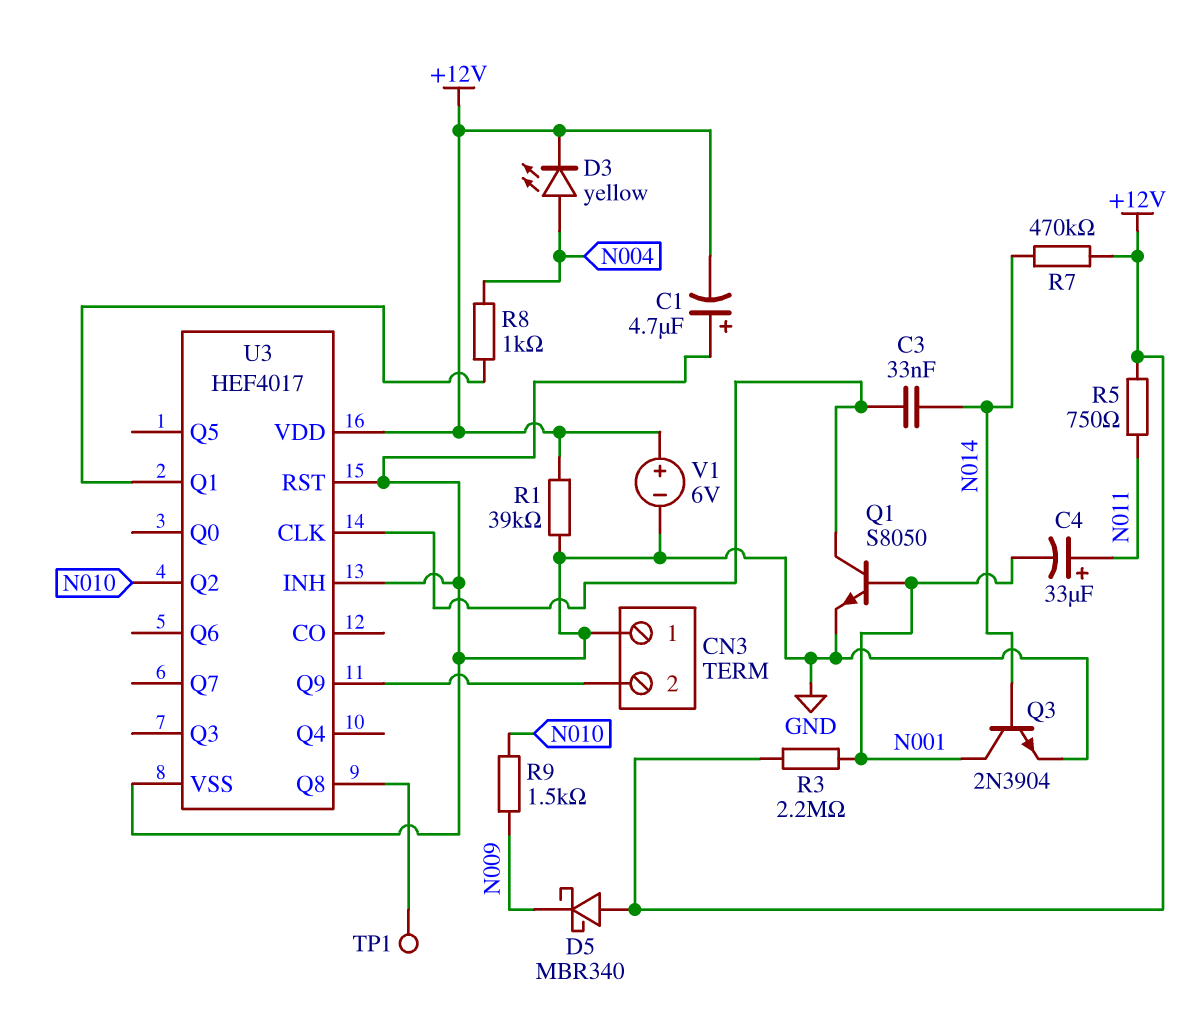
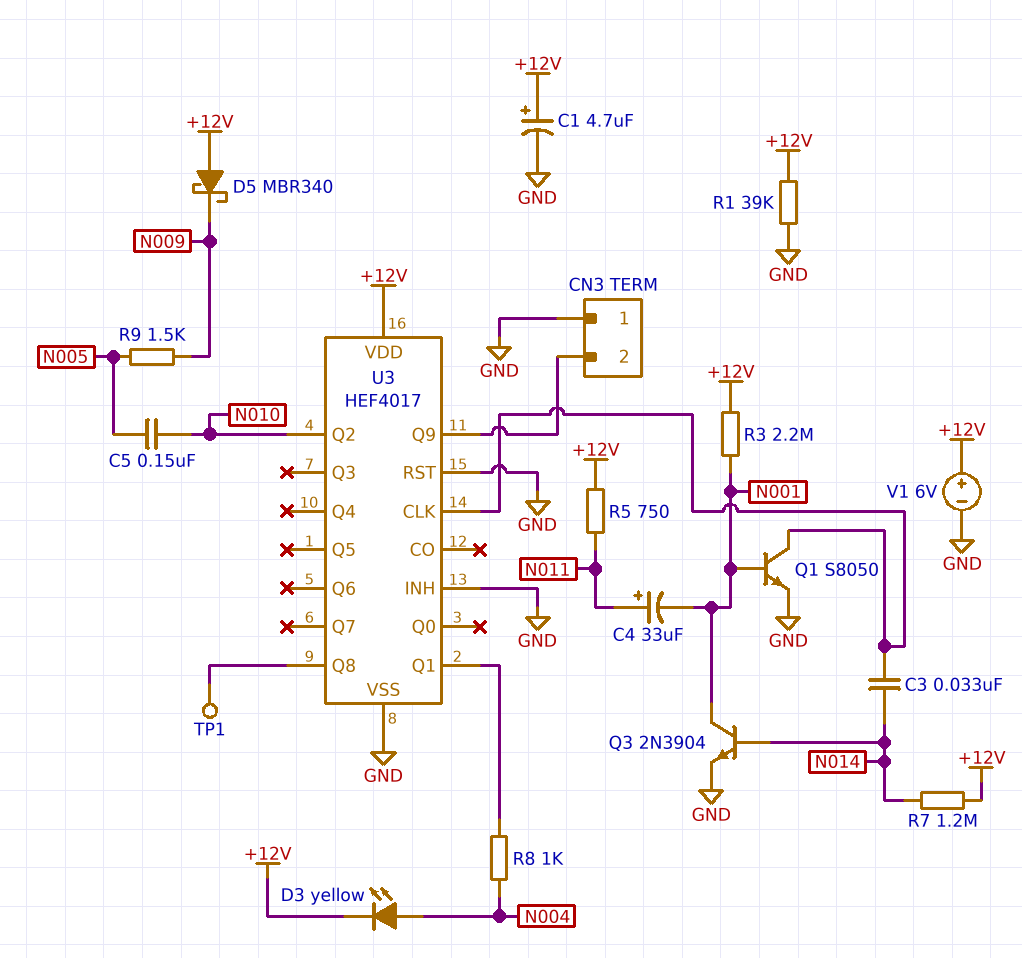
C1: 4.7uF (plus GND, minus +12V) -> 4.7uF (plus +12V, minus GND)
C5: none -> 150nF (N005, N010)
R7: 470k (+12V, N014) -> 1.2M (+12V, N014)
R9: 1.5k (N009, N010) -> 1.5k (N005, N009)

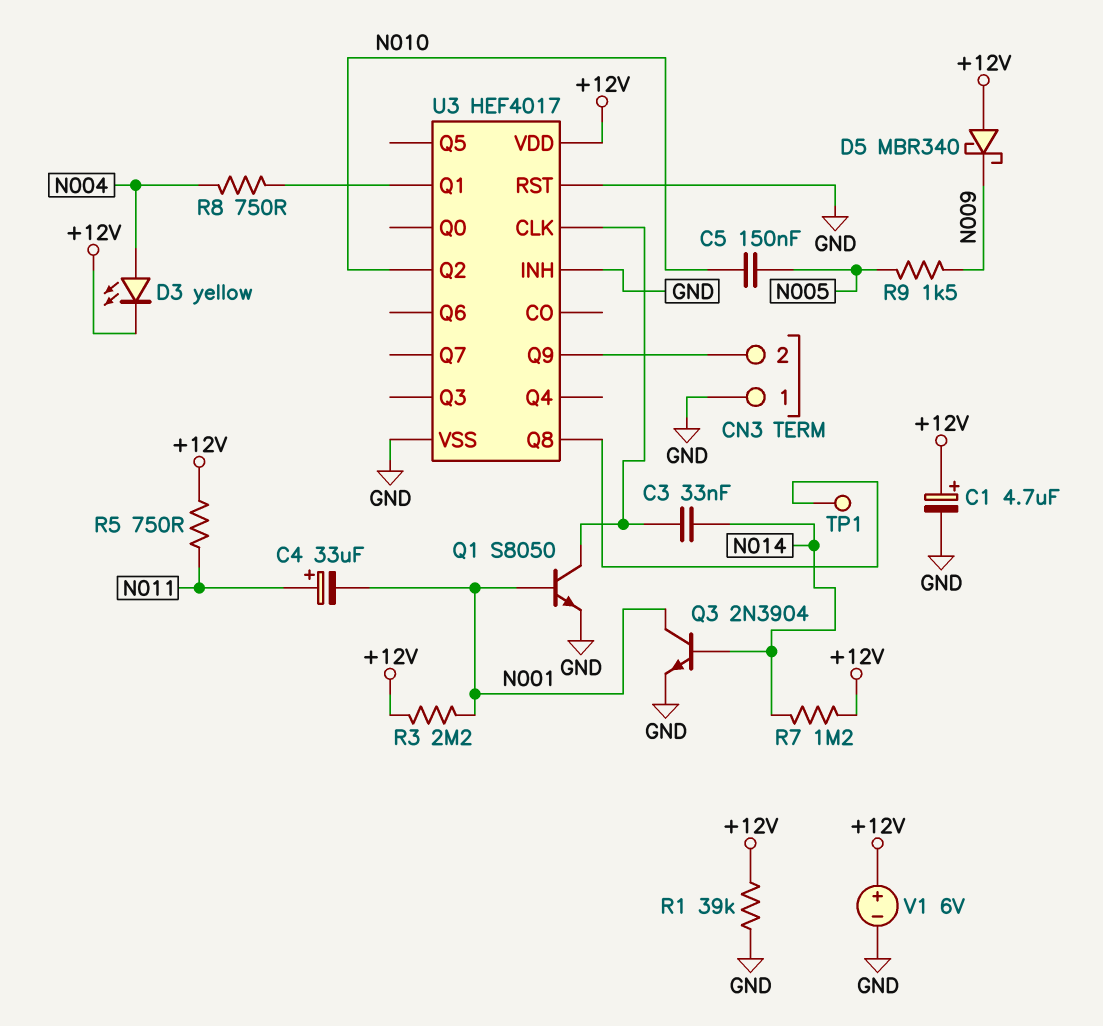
R8: 1k (N004, U3/Q1) -> 750 (N004, U3/Q1)

